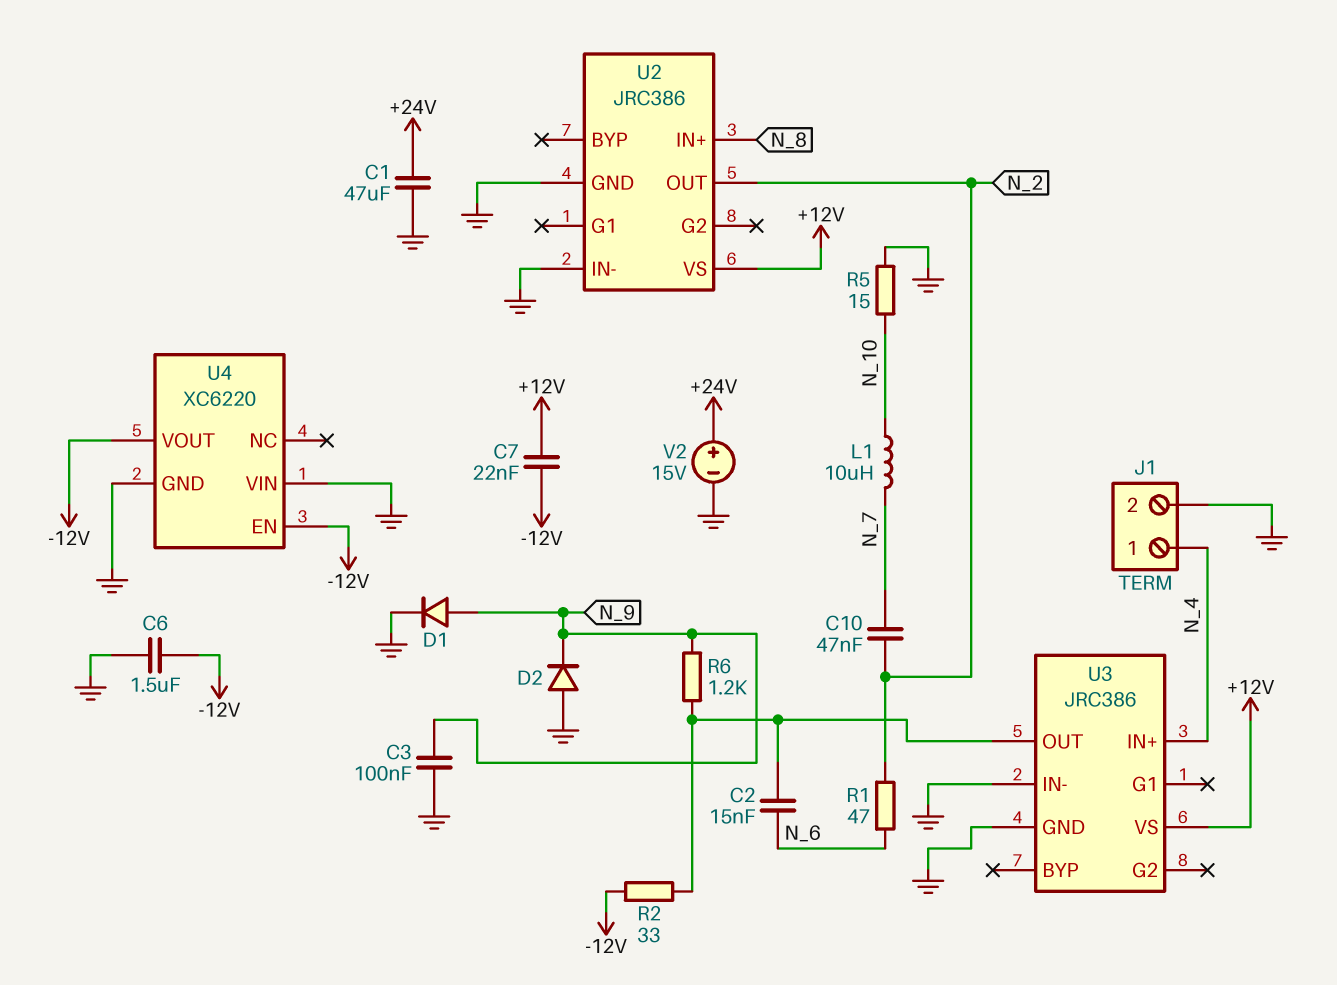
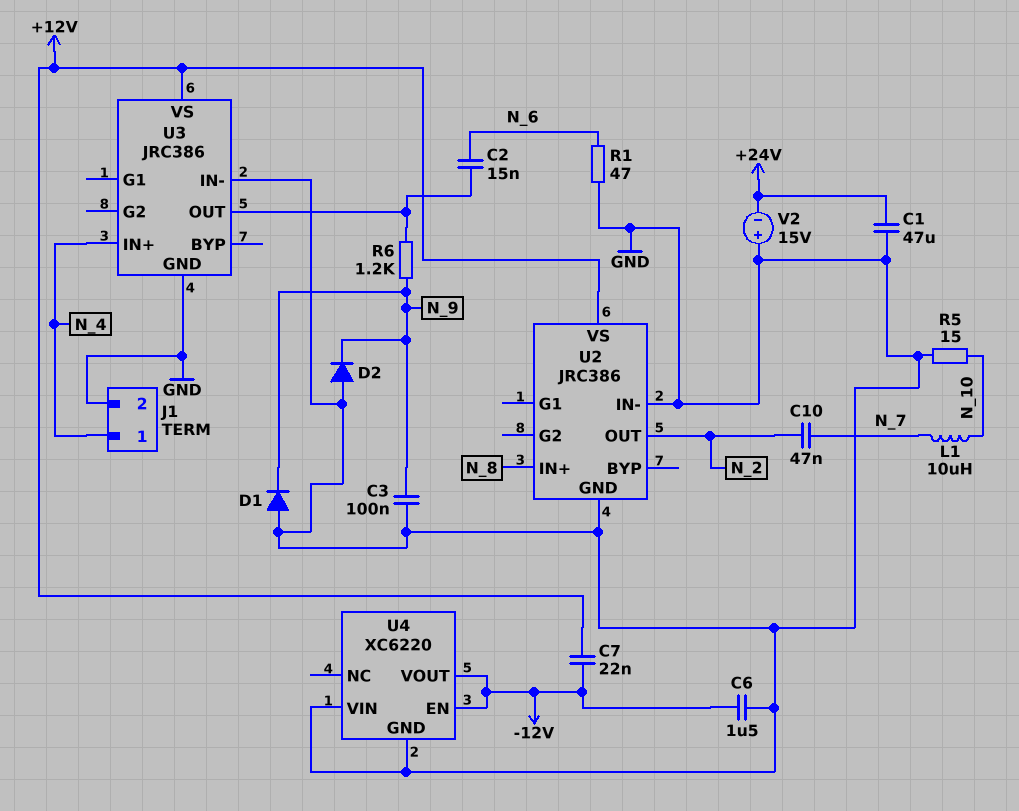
D1: diode (A N_9, K GND) -> diode (A GND, K N_9)
R1: 47 (N_2, N_6) -> 47 (GND, N_6)
R2: 33 (-12V, U3/OUT) -> none
V2: 15V (plus +24V, minus GND) -> 15V (plus GND, minus +24V)

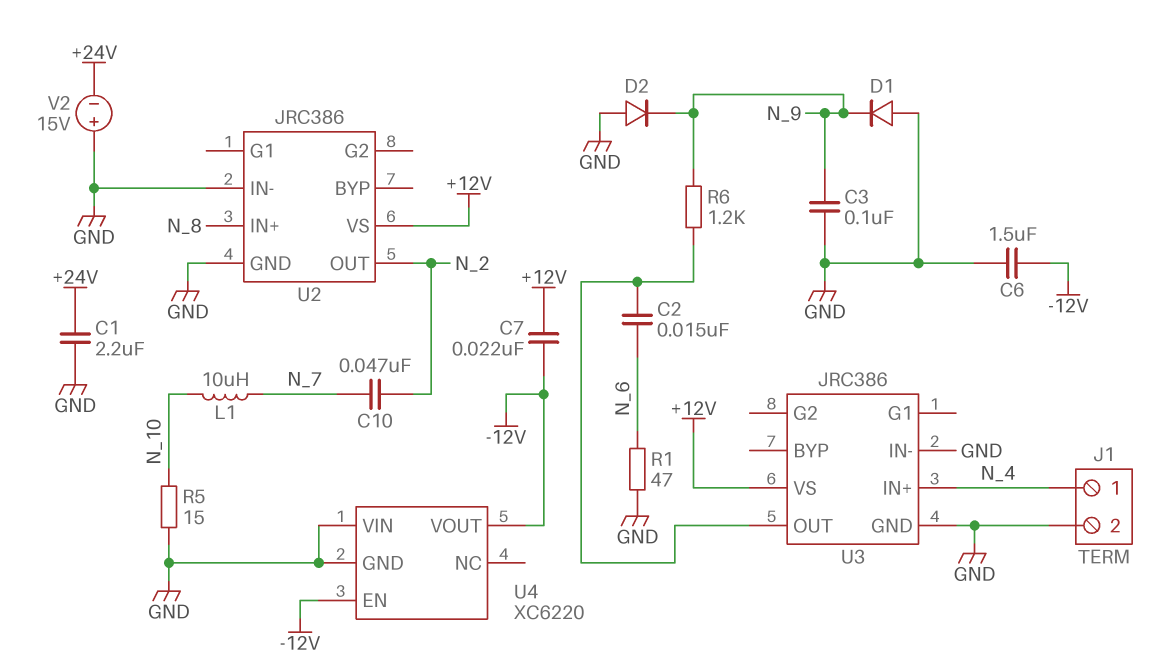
C1: 47uF (+24V, GND) -> 2.2uF (+24V, GND)

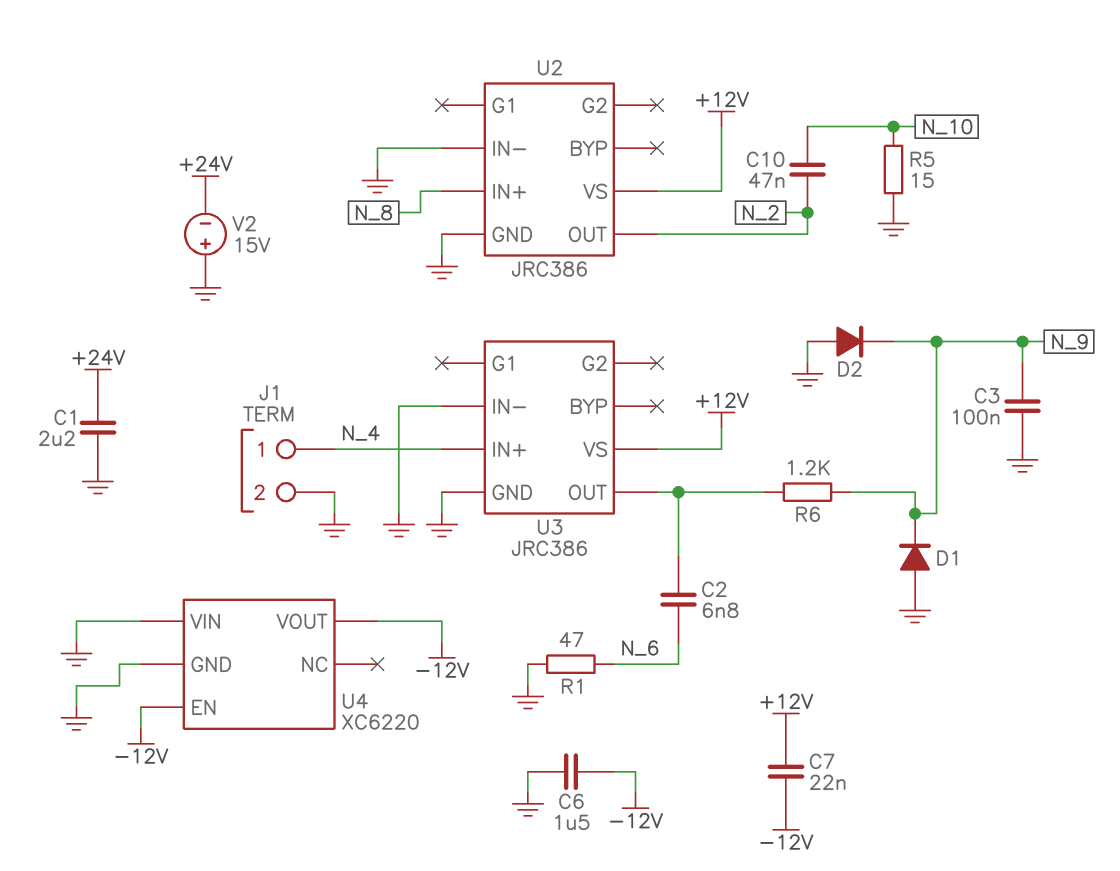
C2: 15nF (N_6, U3/OUT) -> 6.8nF (N_6, U3/OUT)
C10: 47nF (N_2, N_7) -> 47nF (N_2, N_10)
L1: 10uH (N_7, N_10) -> none

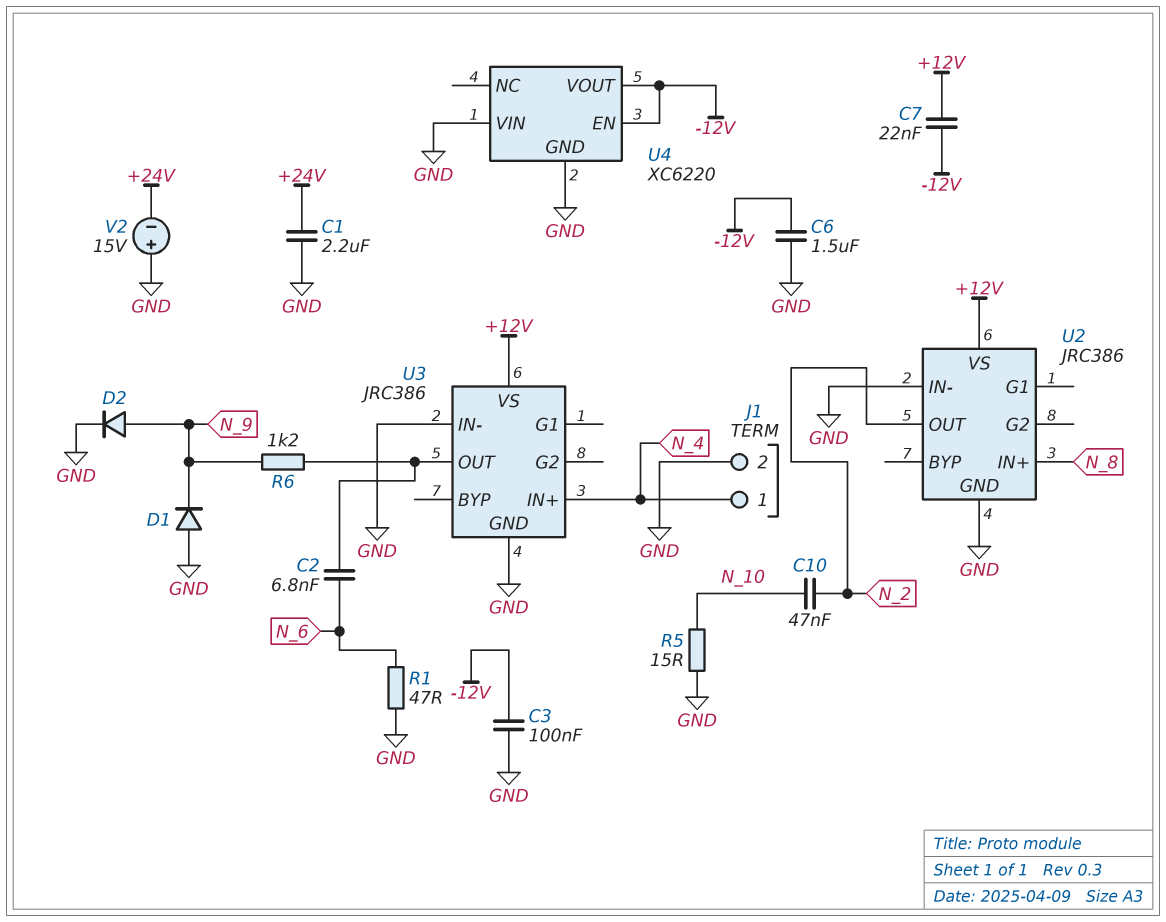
C3: 100nF (GND, N_9) -> 100nF (-12V, GND)
D2: diode (A GND, K N_9) -> diode (A N_9, K GND)

